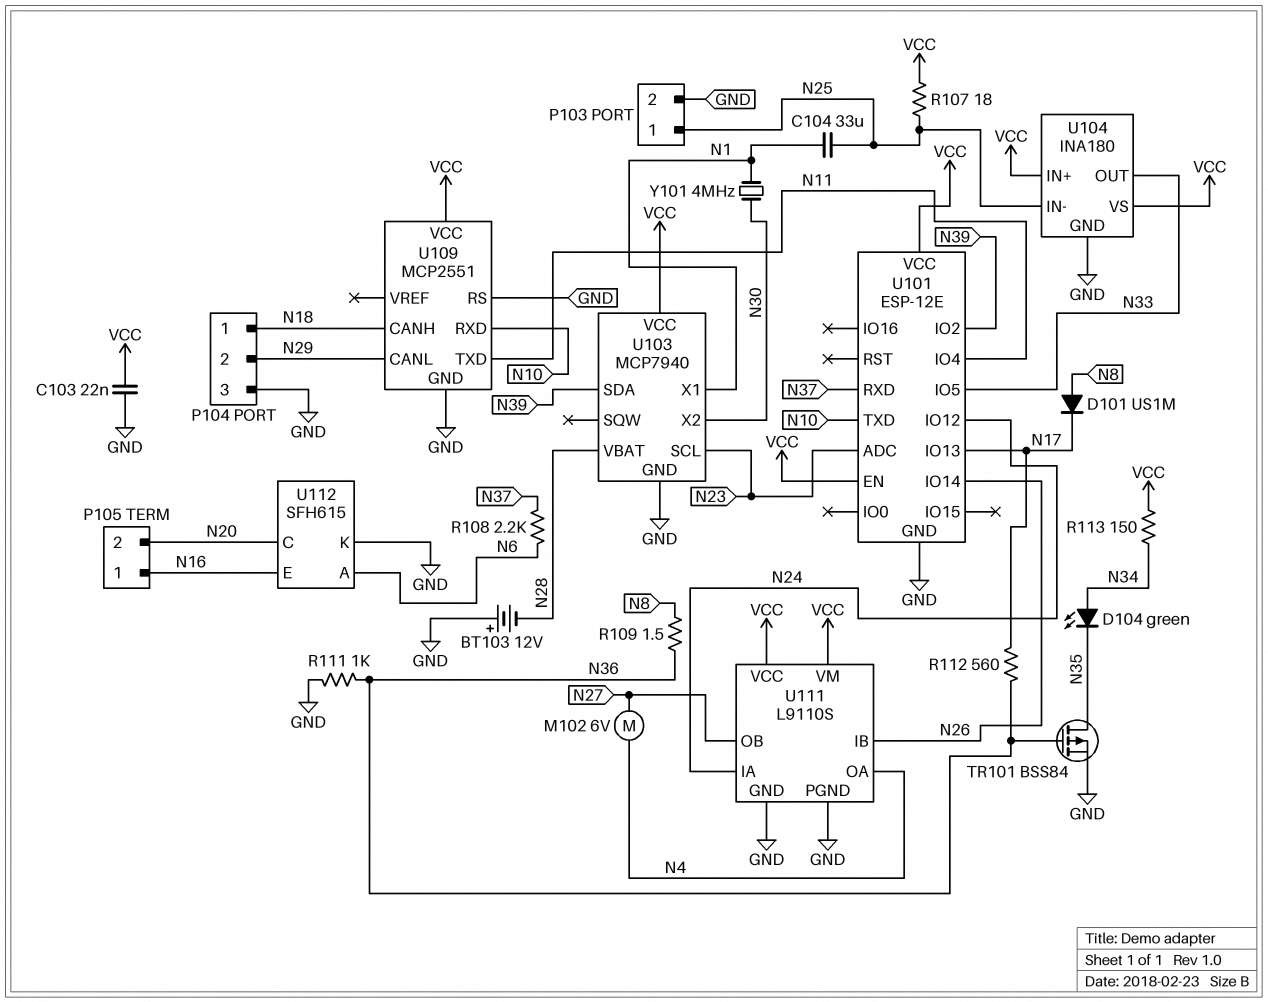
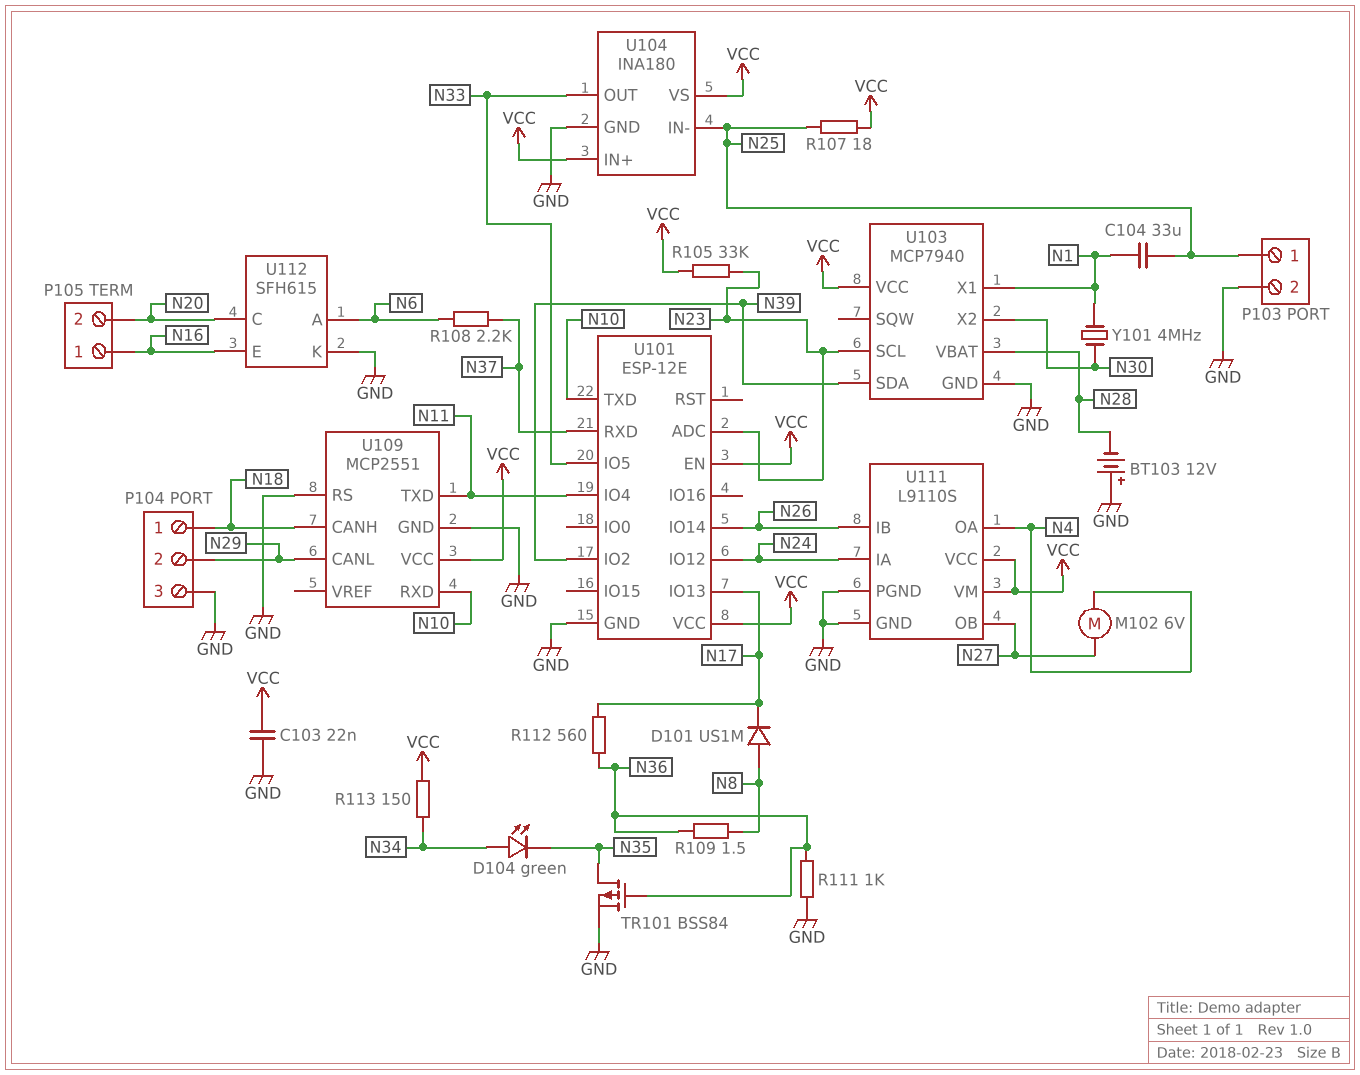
R105: none -> 33k (N23, VCC)

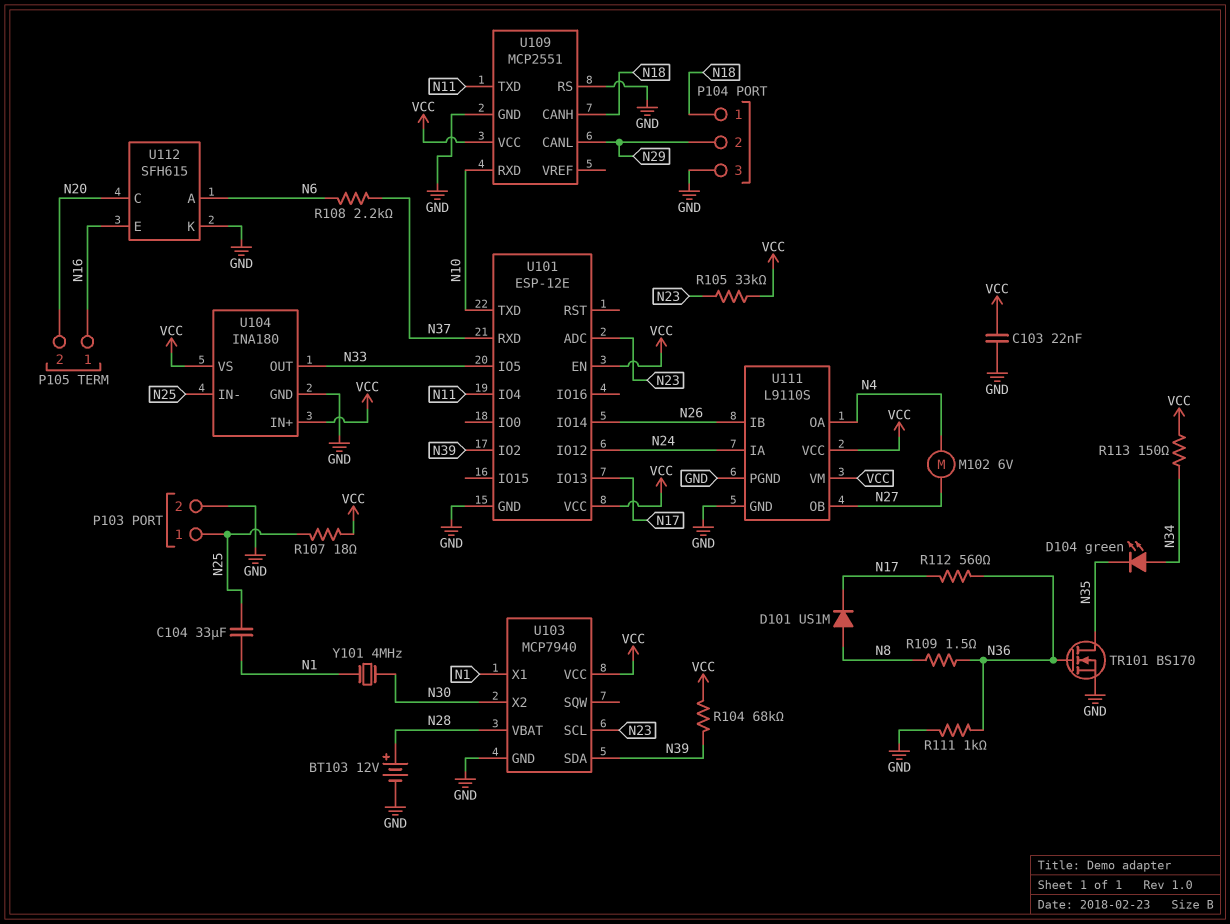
BT103: 12V (plus GND, minus N28) -> 12V (plus N28, minus GND)
R104: none -> 68k (N39, VCC)
TR101: PMOS BSS84 (G N36, D N35, S GND) -> NMOS BS170 (G N36, D N35, S GND)

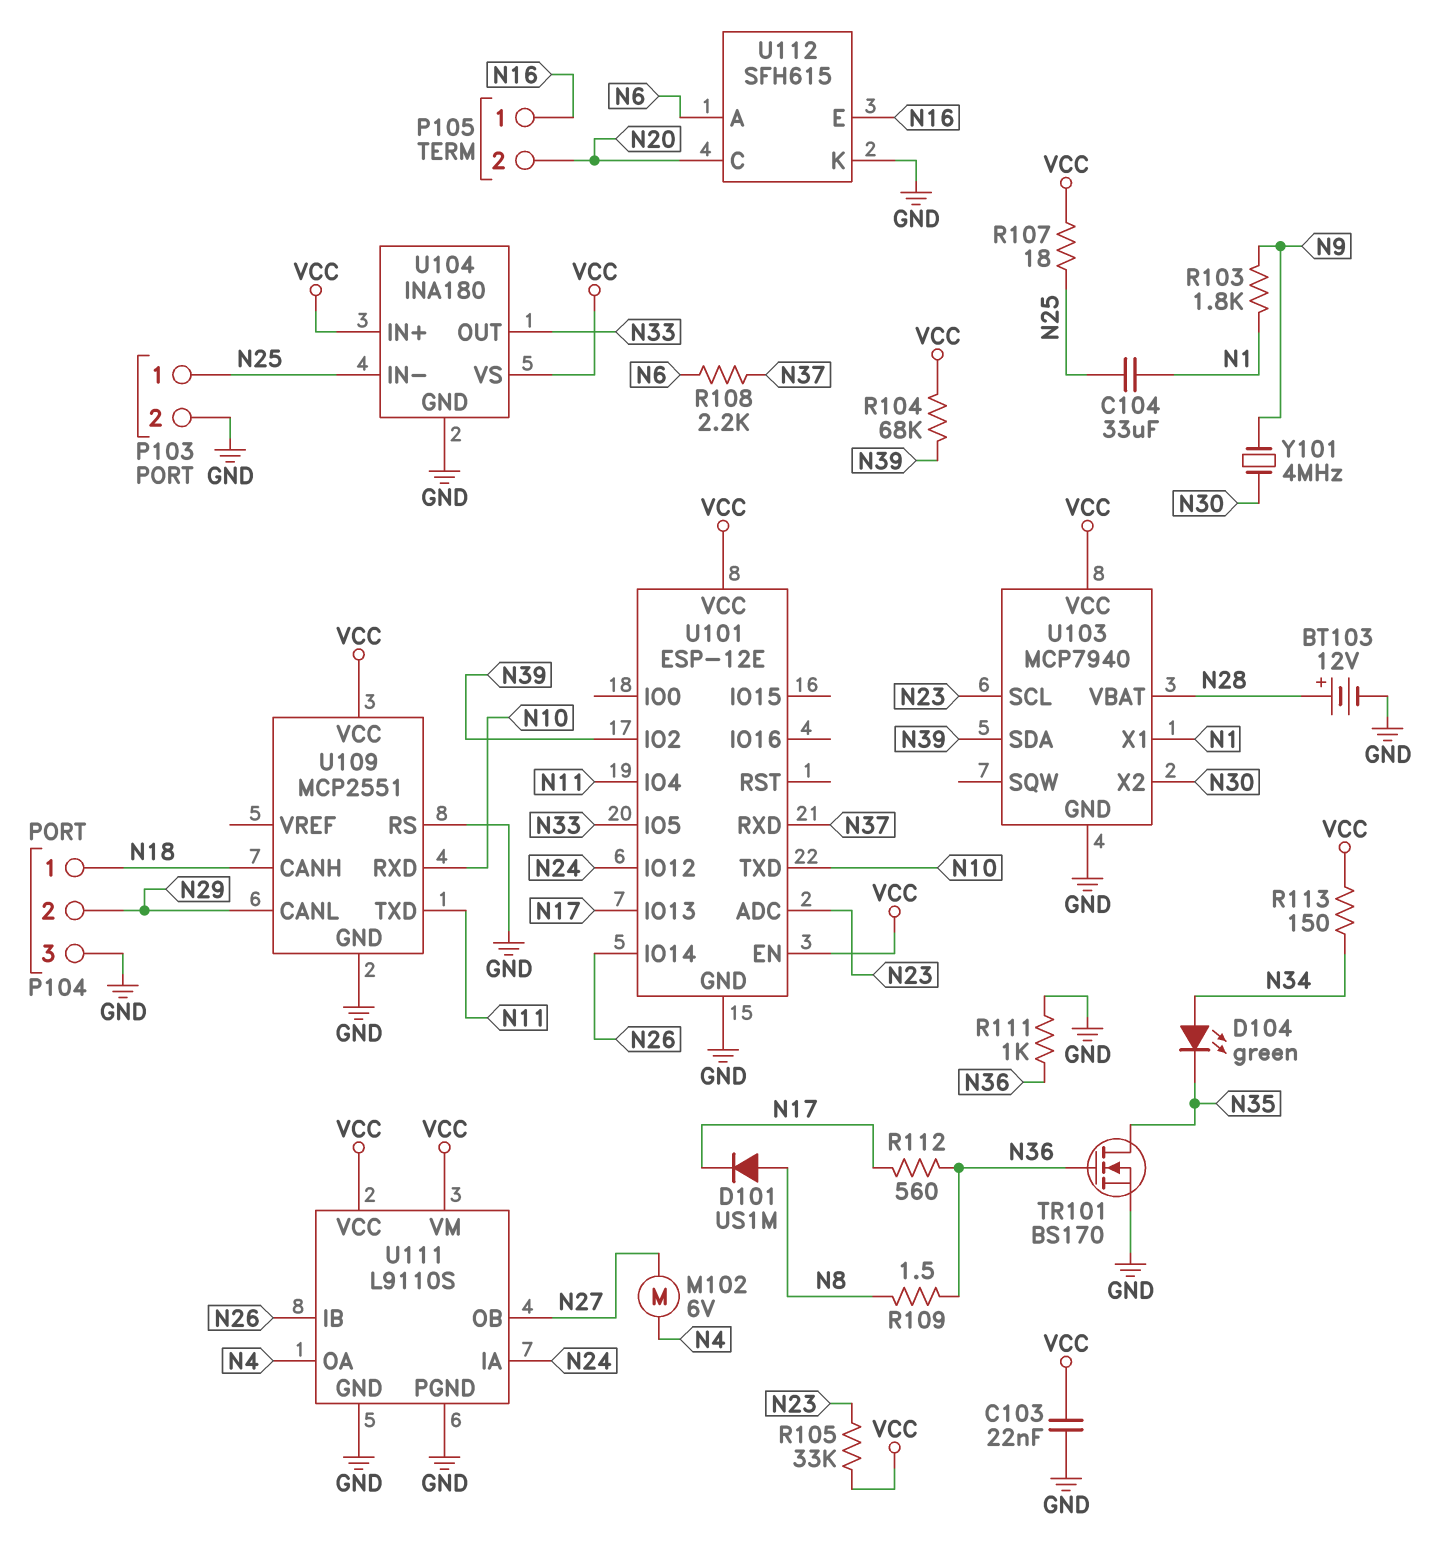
R103: none -> 1.8k (N1, N9)
Y101: 4MHz (N1, N30) -> 4MHz (N9, N30)

